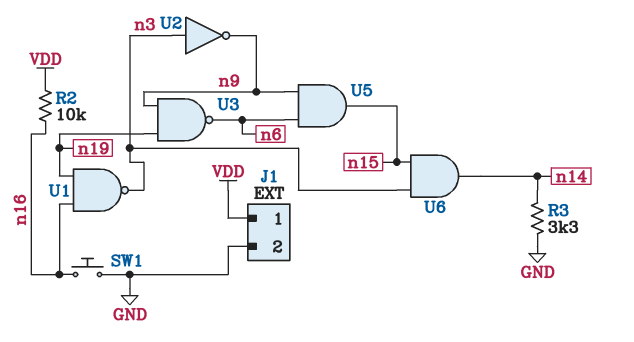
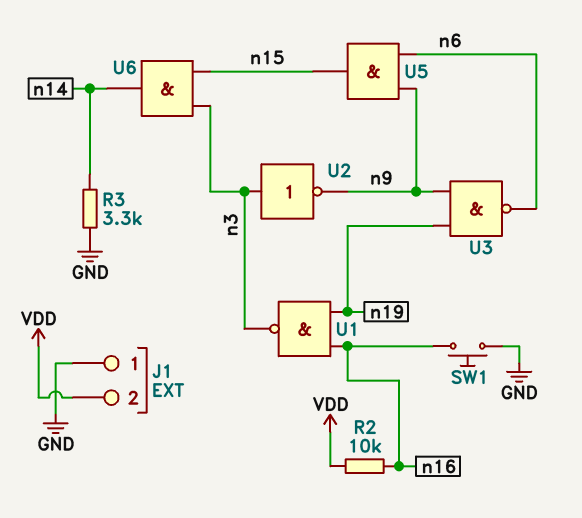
J1 pin 1: VDD -> GND
J1 pin 2: GND -> VDD

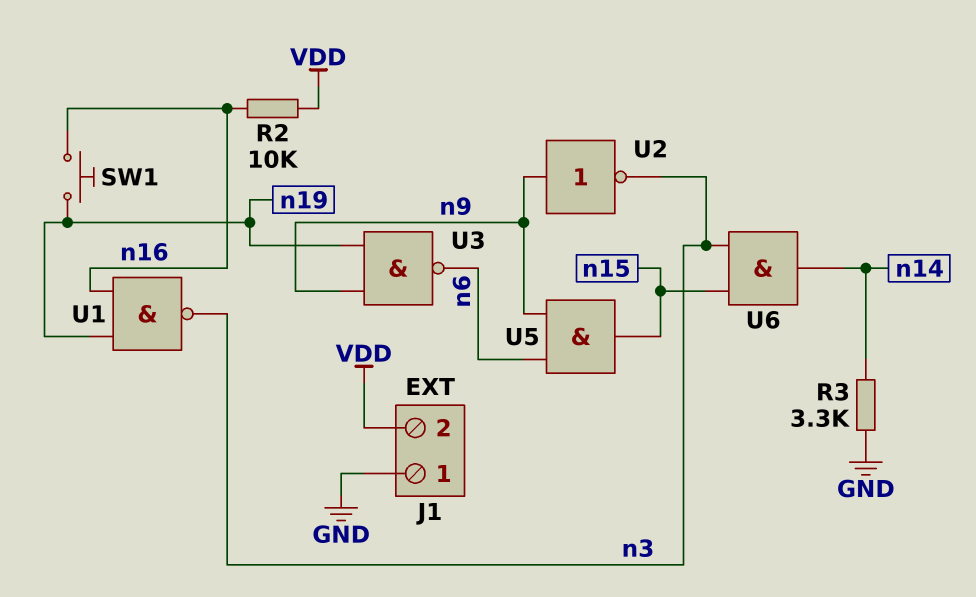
SW1: button (GND, n16) -> button (n16, n19)
U2: NOT (in n3, out n9) -> NOT (in n9, out n3)

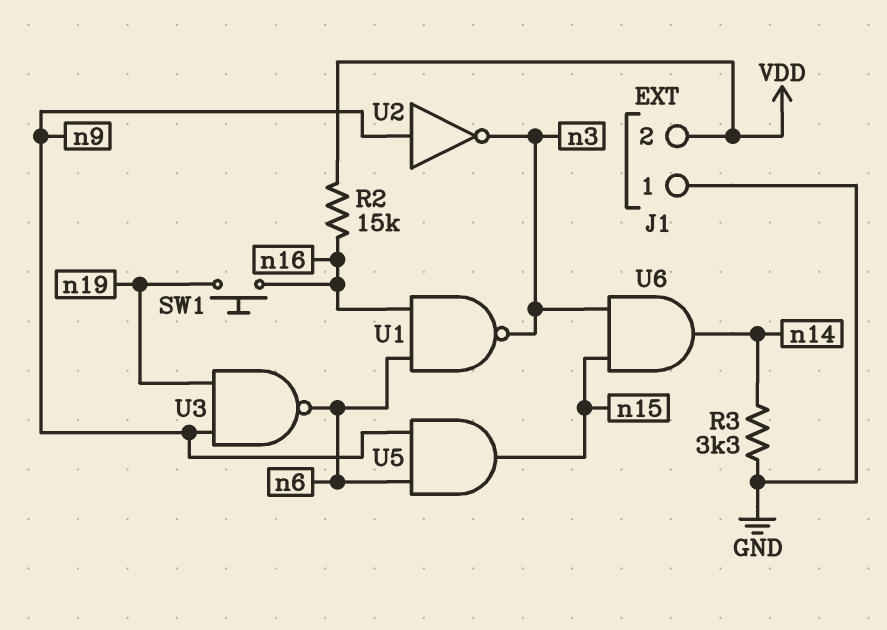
R2: 10k (VDD, n16) -> 15k (VDD, n16)
U1: NAND (in n16, in n19, out n3) -> NAND (in n6, in n16, out n3)

